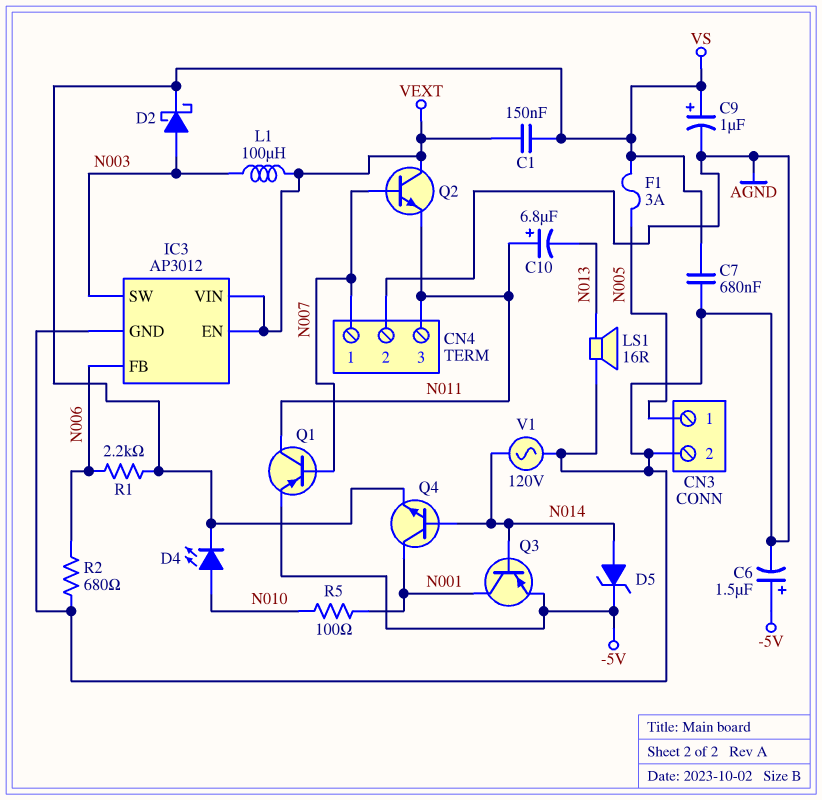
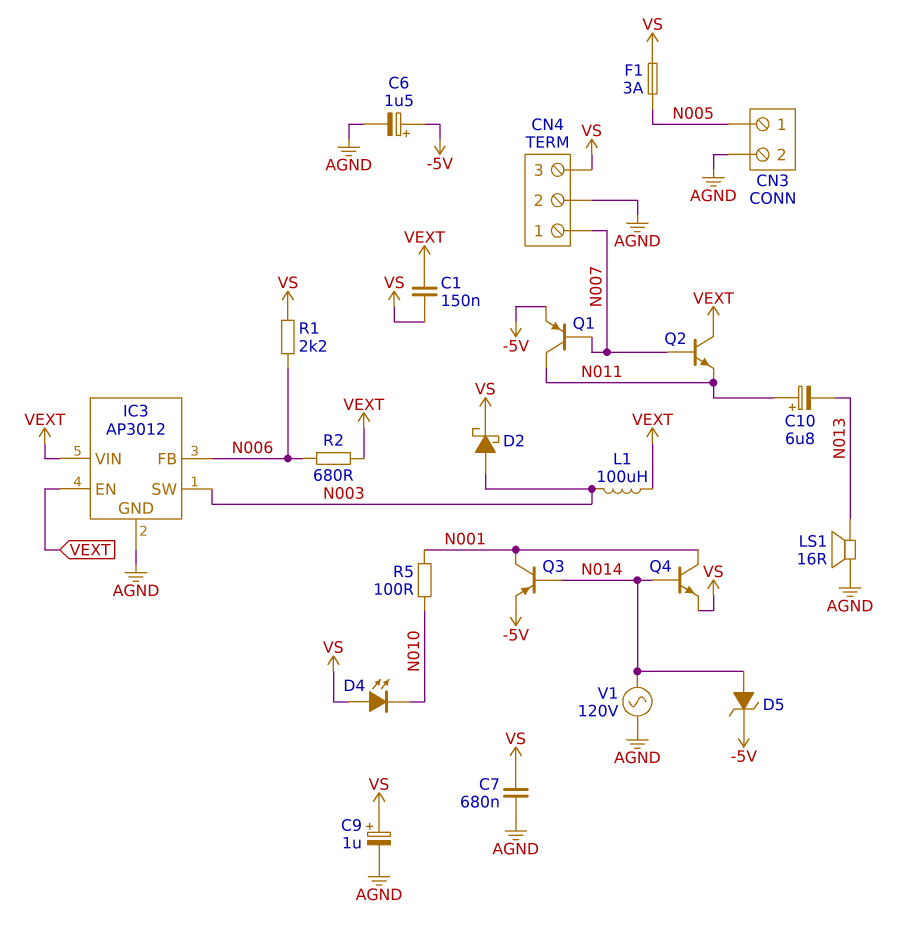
CN4 pin 3: N011 -> VS
D4: LED (A N010, K VS) -> LED (A VS, K N010)
R2: 680 (AGND, N006) -> 680 (N006, VEXT)

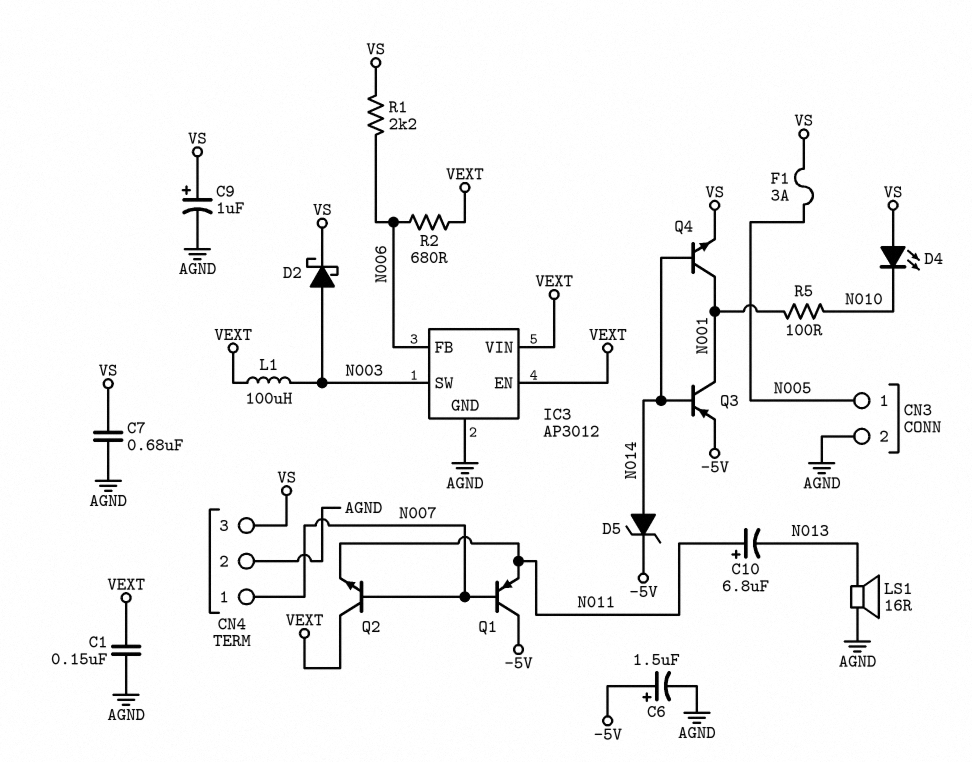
C1: 150nF (VEXT, VS) -> 150nF (AGND, VEXT)
Q1: PNP (B N007, C N011, E -5V) -> PNP (B N007, C -5V, E N011)
V1: AC 120V (AGND, N014) -> none

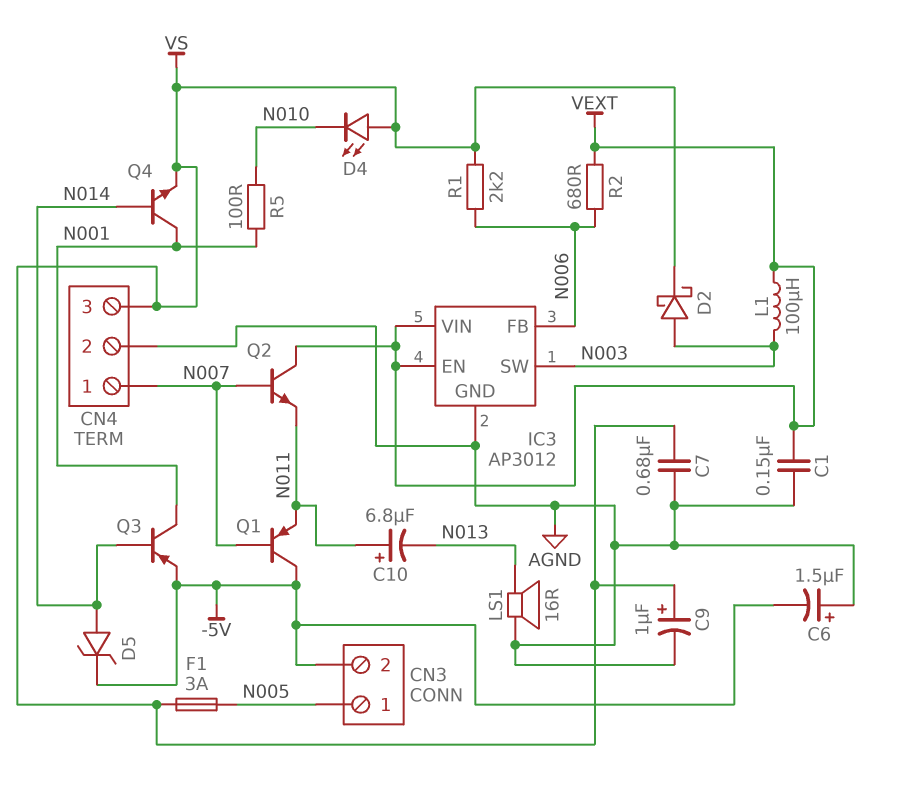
C6: 1.5uF (plus -5V, minus AGND) -> 1.5uF (plus AGND, minus -5V)
CN3 pin 2: AGND -> -5V

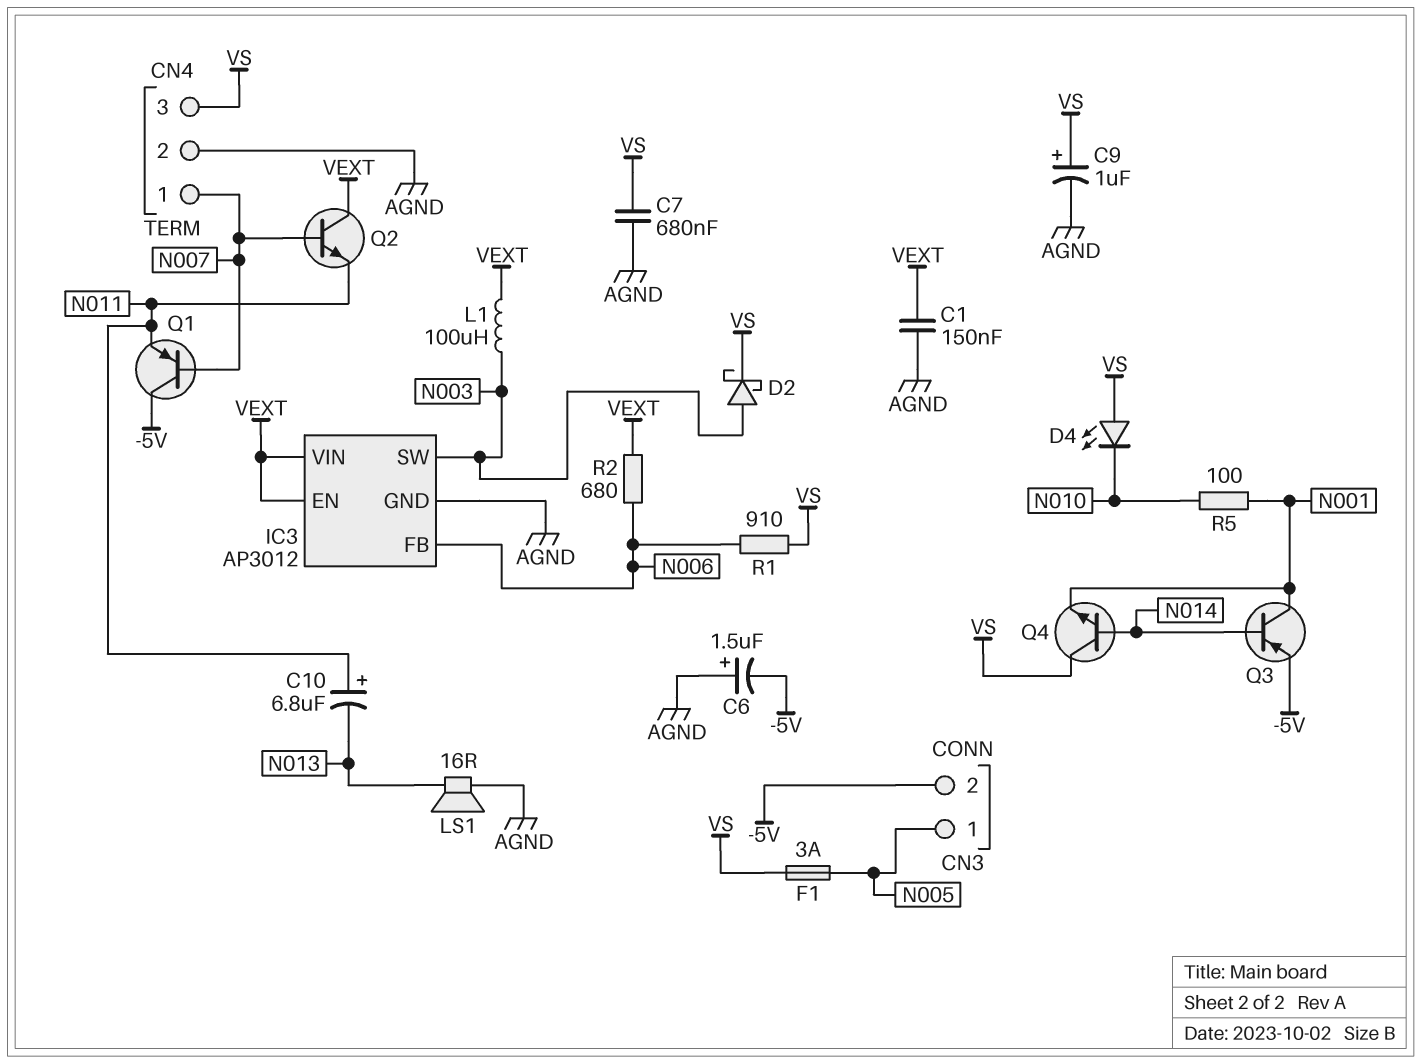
D5: zener (A N014, K -5V) -> none
Q4: NPN (B N014, C N001, E VS) -> NPN (B N014, C VS, E N001)
R1: 2.2k (N006, VS) -> 910 (N006, VS)

